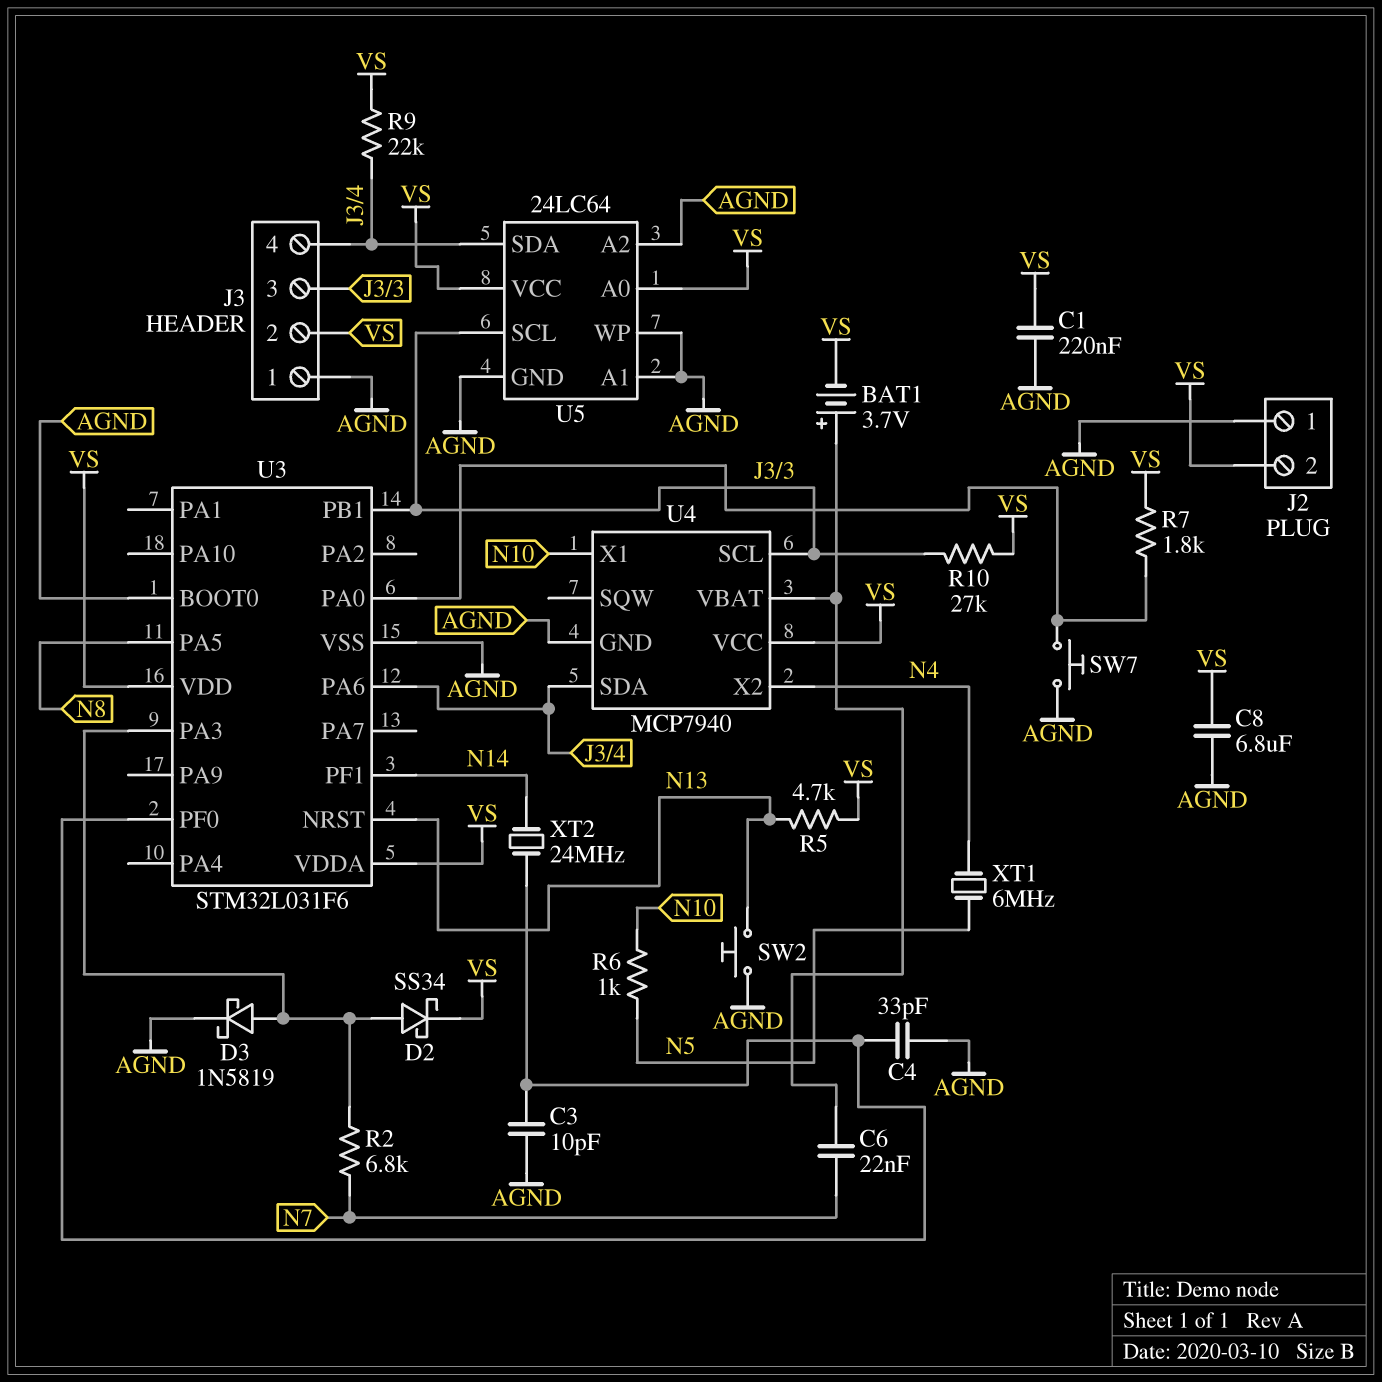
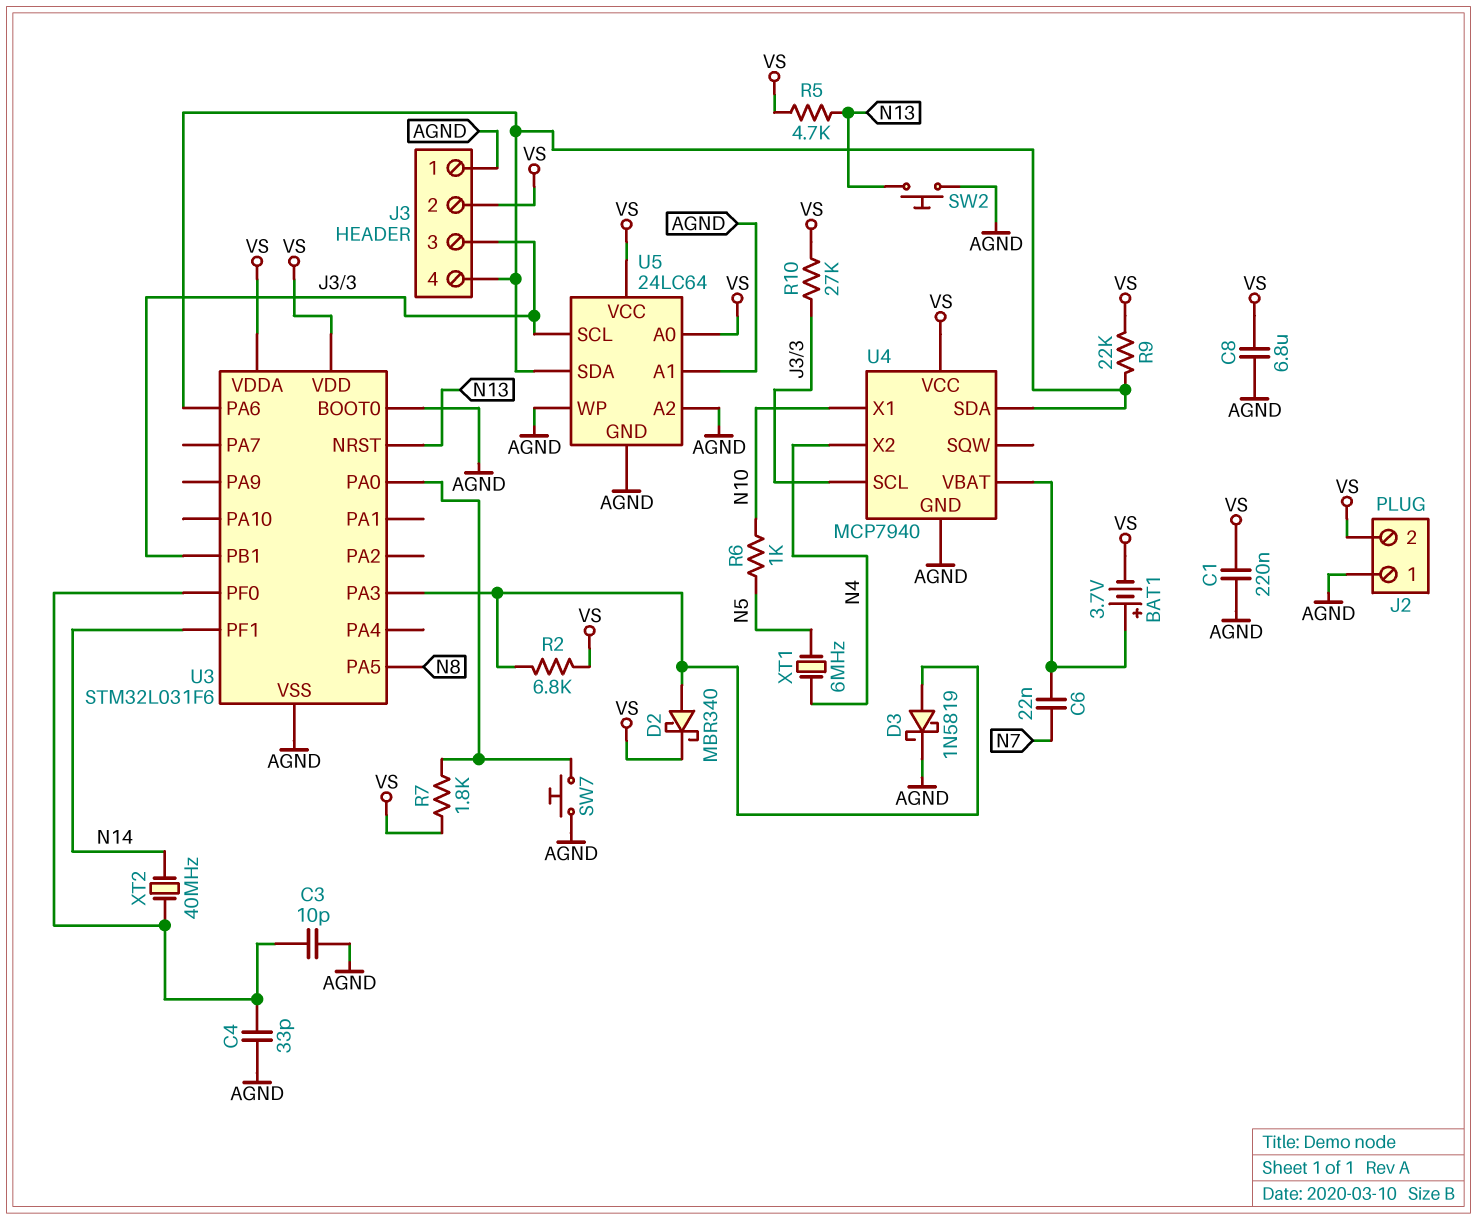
D2: schottky SS34 (A U3/PA3, K VS) -> schottky MBR340 (A U3/PA3, K VS)
R2: 6.8k (N7, U3/PA3) -> 6.8k (U3/PA3, VS)
XT2: 24MHz (N14, U3/PF0) -> 40MHz (N14, U3/PF0)

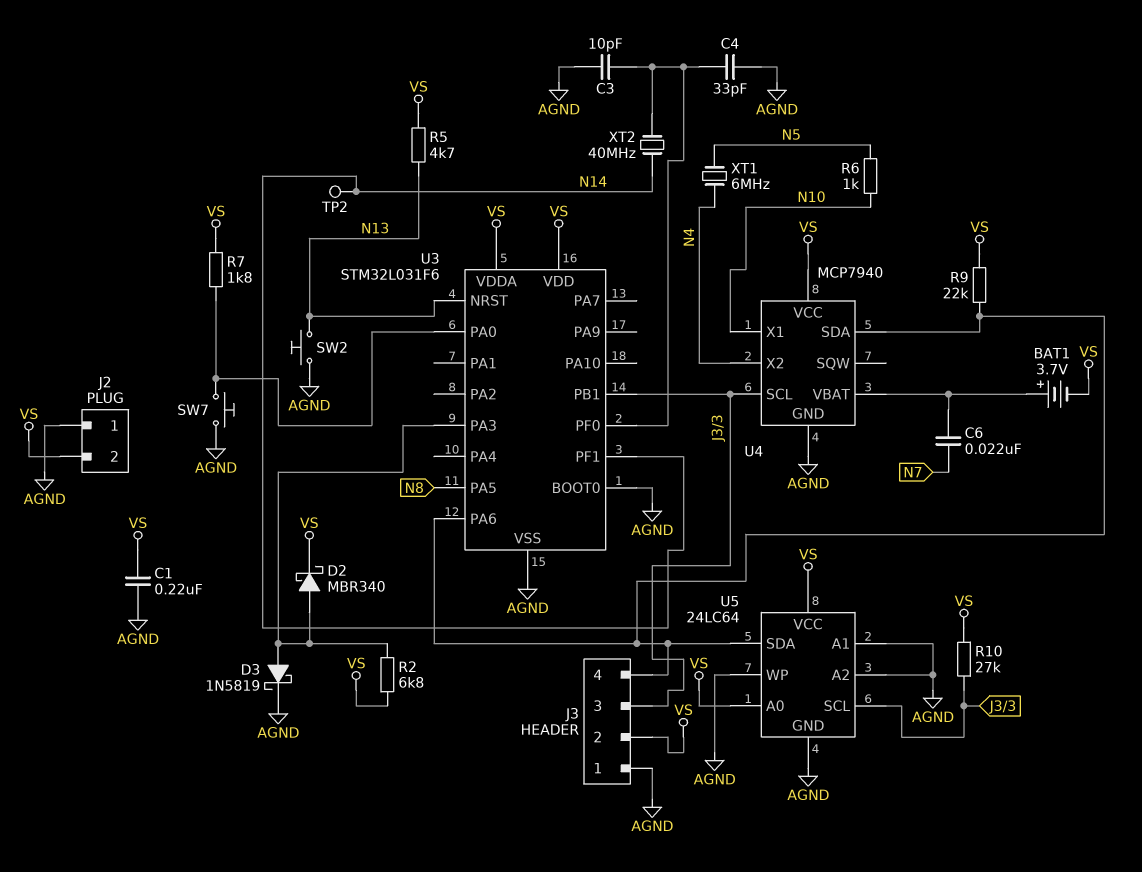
C8: 6.8uF (AGND, VS) -> none
TP2: none -> test point (N14)

